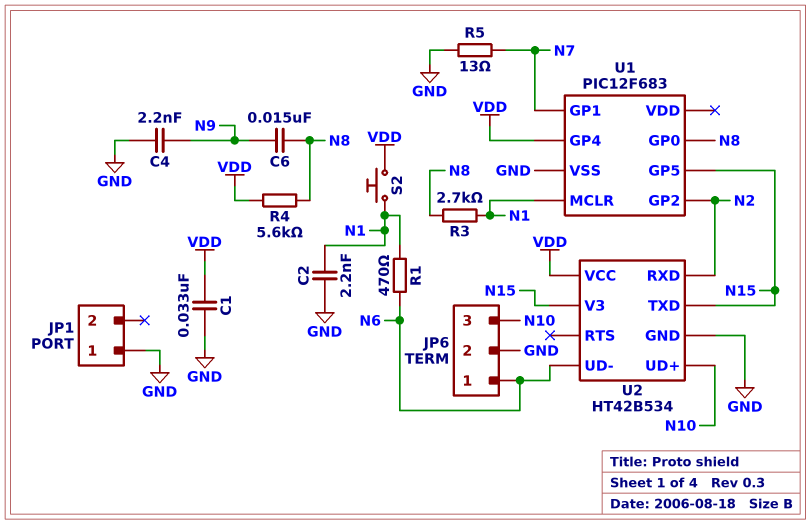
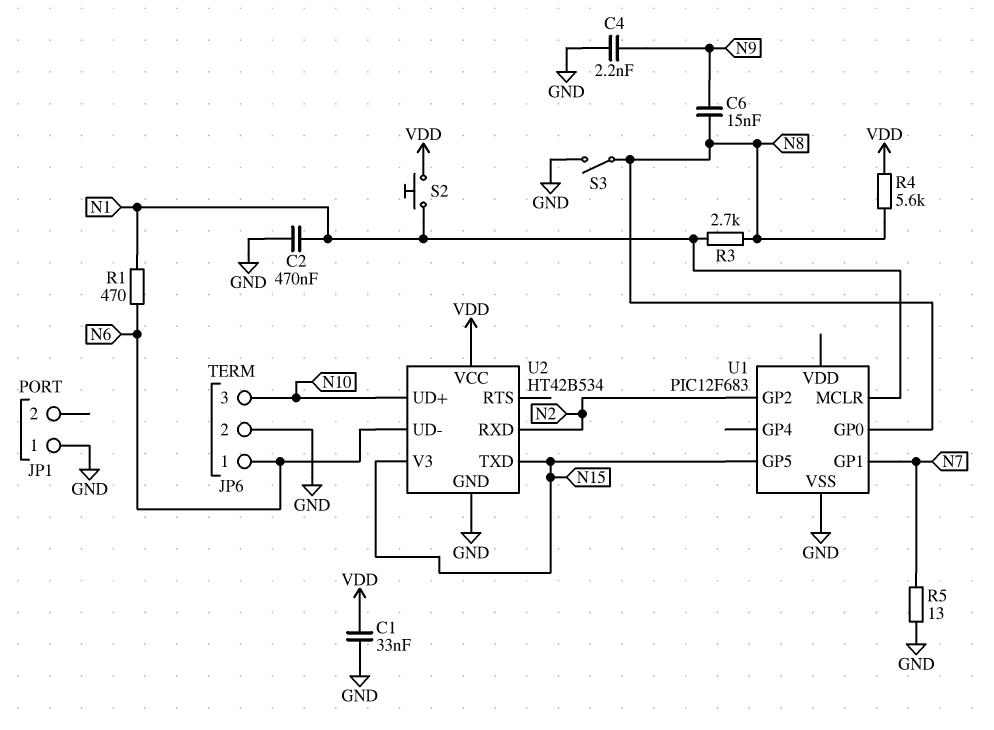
C2: 2.2nF (GND, N1) -> 470nF (GND, N1)
S3: none -> switch (GND, N8)
U1 pin GP4: VDD -> none

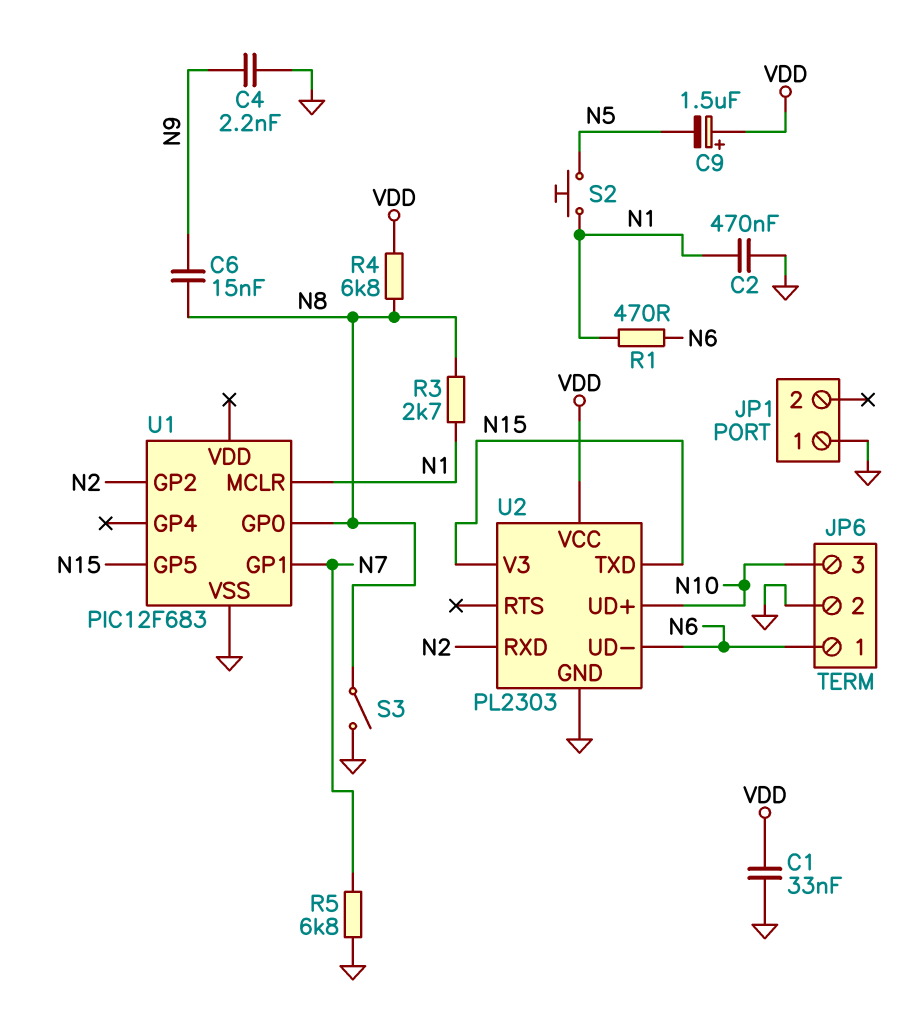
C9: none -> 1.5uF (plus VDD, minus N5)
R4: 5.6k (N8, VDD) -> 6.8k (N8, VDD)
R5: 13 (GND, N7) -> 6.8k (GND, N7)
S2: button (N1, VDD) -> button (N1, N5)
U2: HT42B534 -> PL2303

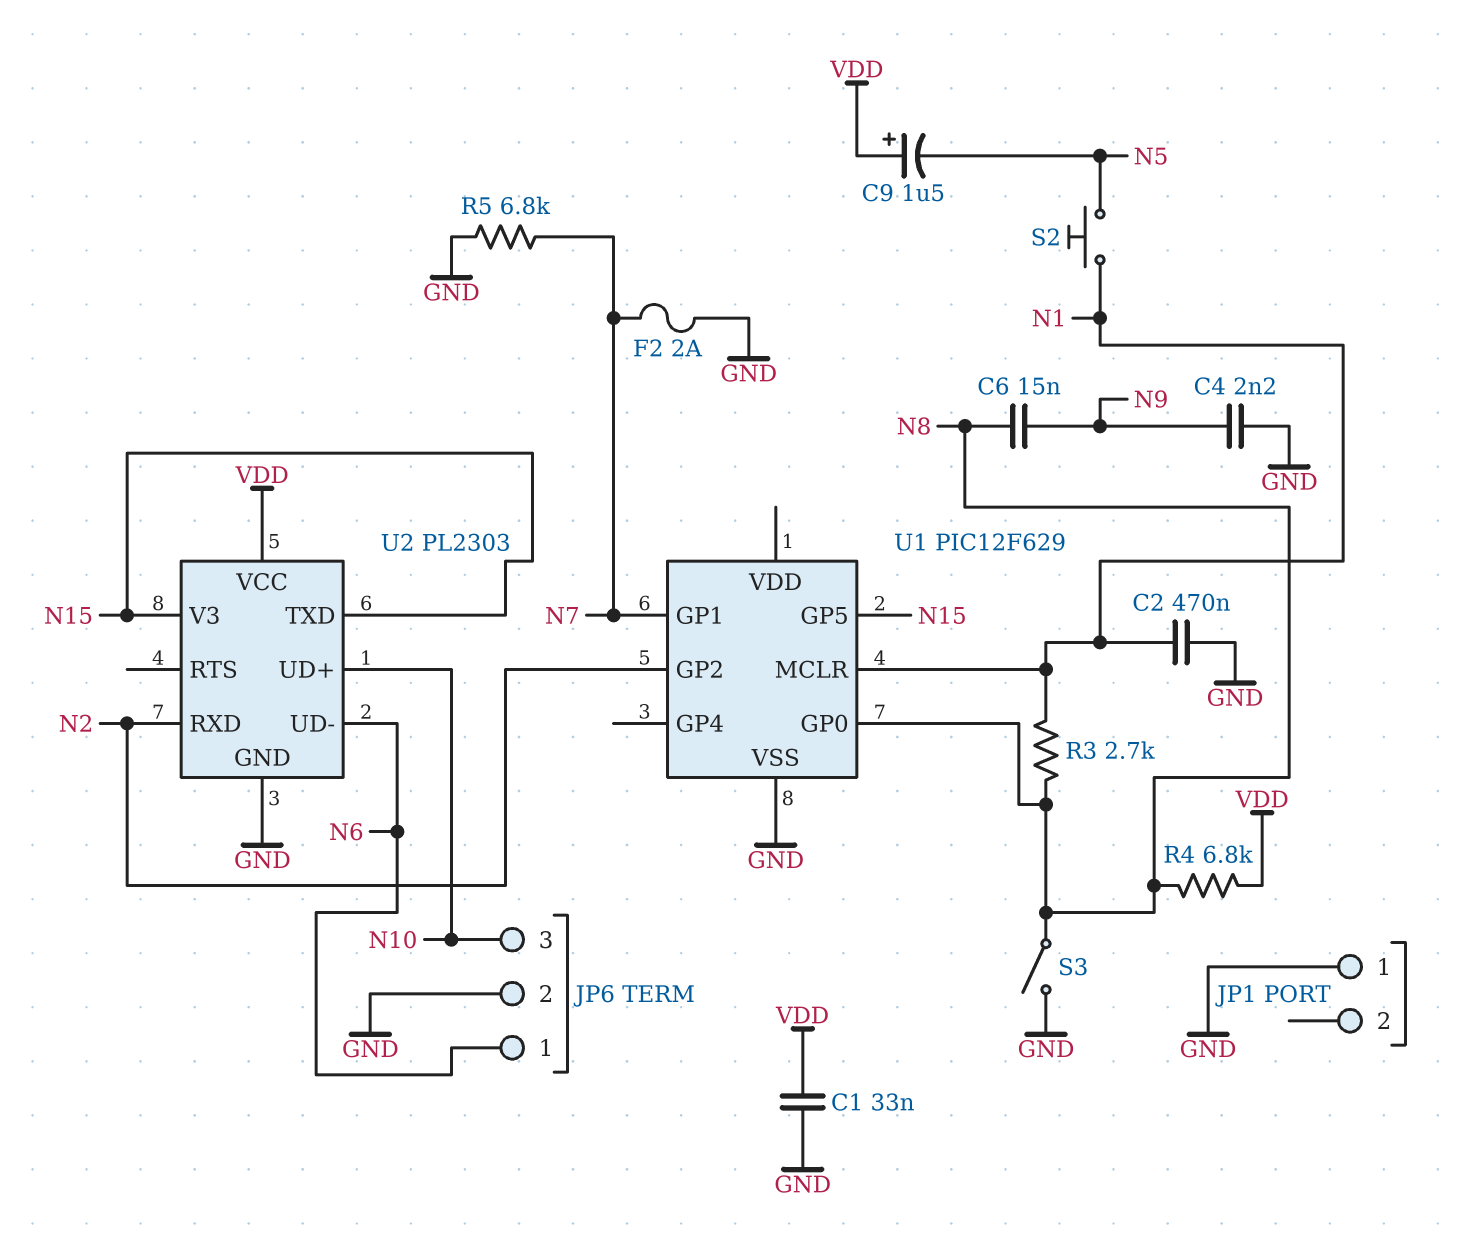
F2: none -> 2A (GND, N7)
R1: 470 (N1, N6) -> none
U1: PIC12F683 -> PIC12F629

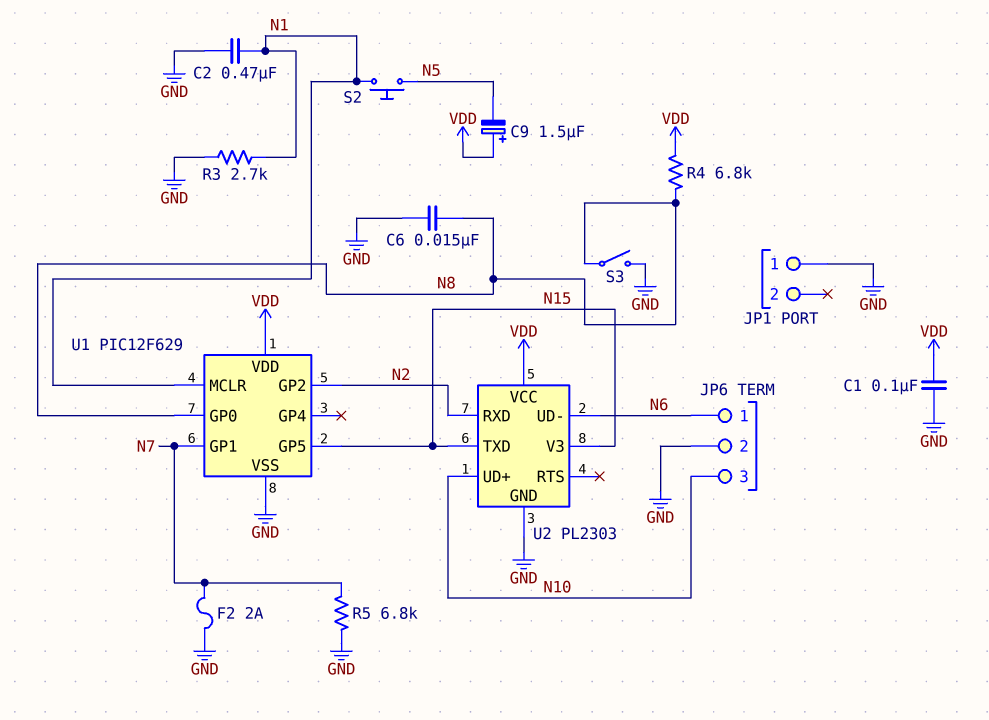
C1: 33nF (GND, VDD) -> 100nF (GND, VDD)
C4: 2.2nF (GND, N9) -> none
C6: 15nF (N8, N9) -> 15nF (GND, N8)
R3: 2.7k (N1, N8) -> 2.7k (GND, N1)
U1 pin VDD: none -> VDD

